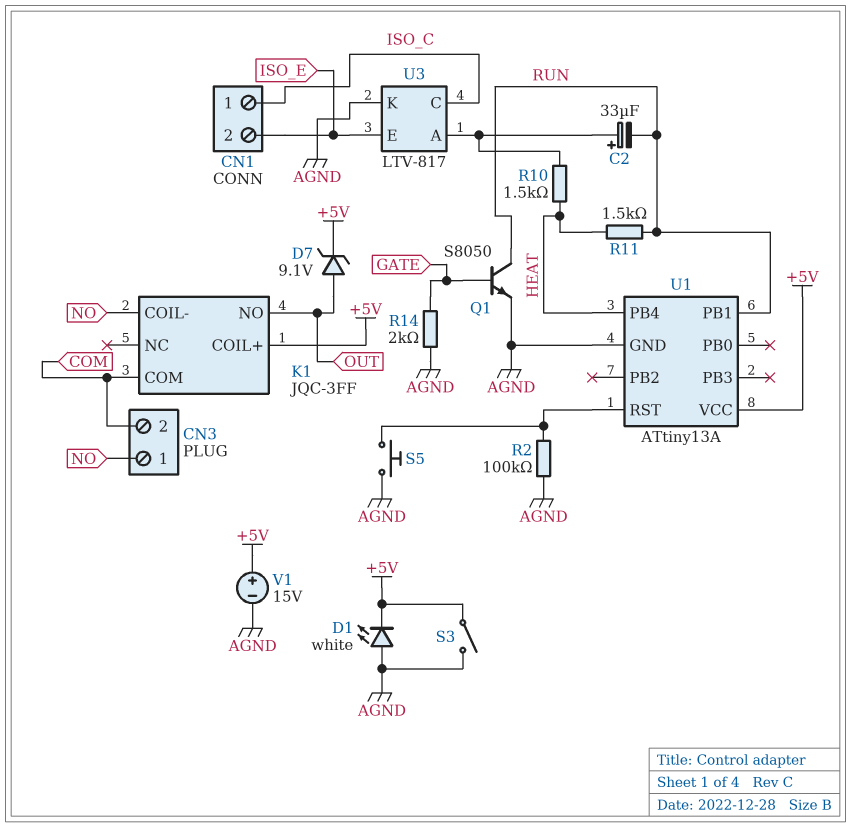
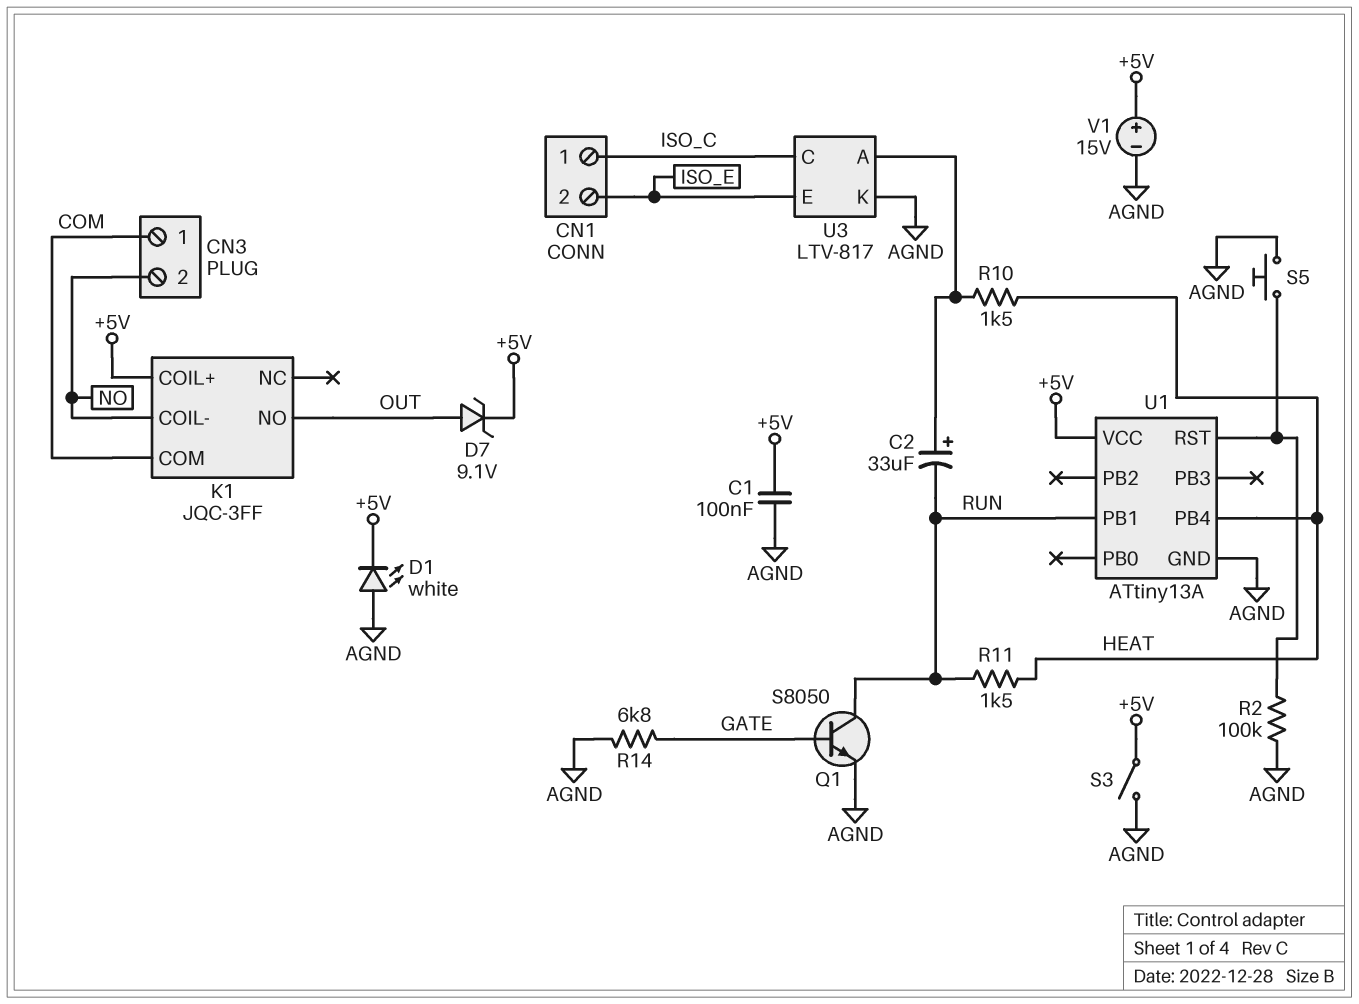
C1: none -> 100nF (+5V, AGND)
CN3 pin 1: NO -> COM
CN3 pin 2: COM -> NO
R14: 2k (AGND, GATE) -> 6.8k (AGND, GATE)

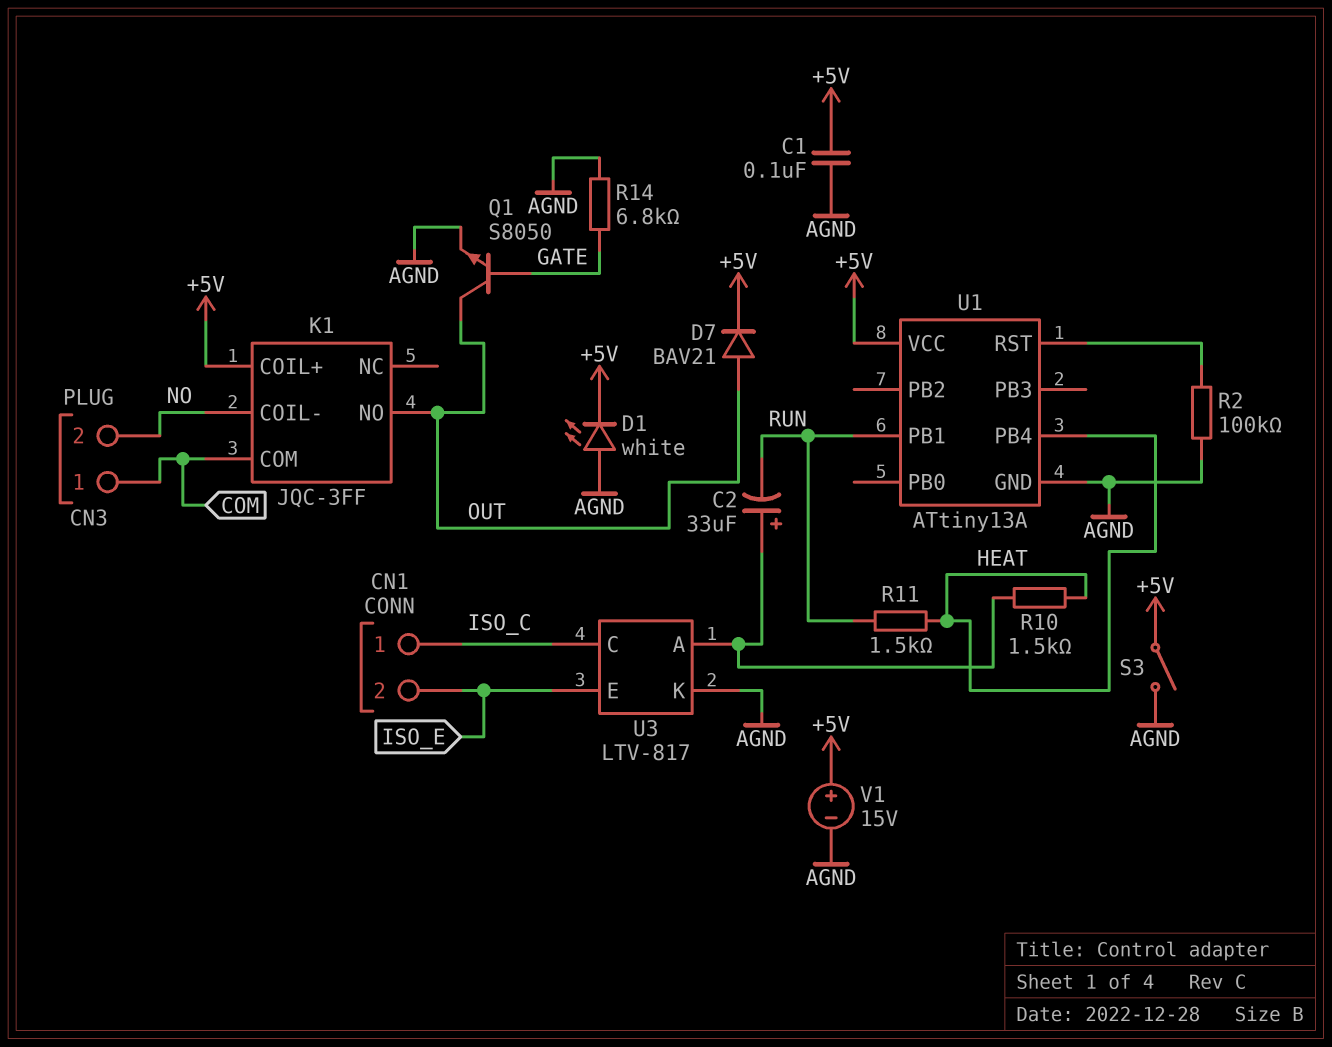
D7: zener 9.1V (A OUT, K +5V) -> diode BAV21 (A OUT, K +5V)
Q1: NPN S8050 (B GATE, C RUN, E AGND) -> NPN S8050 (B GATE, C OUT, E AGND)
S5: button (AGND, U1/RST) -> none

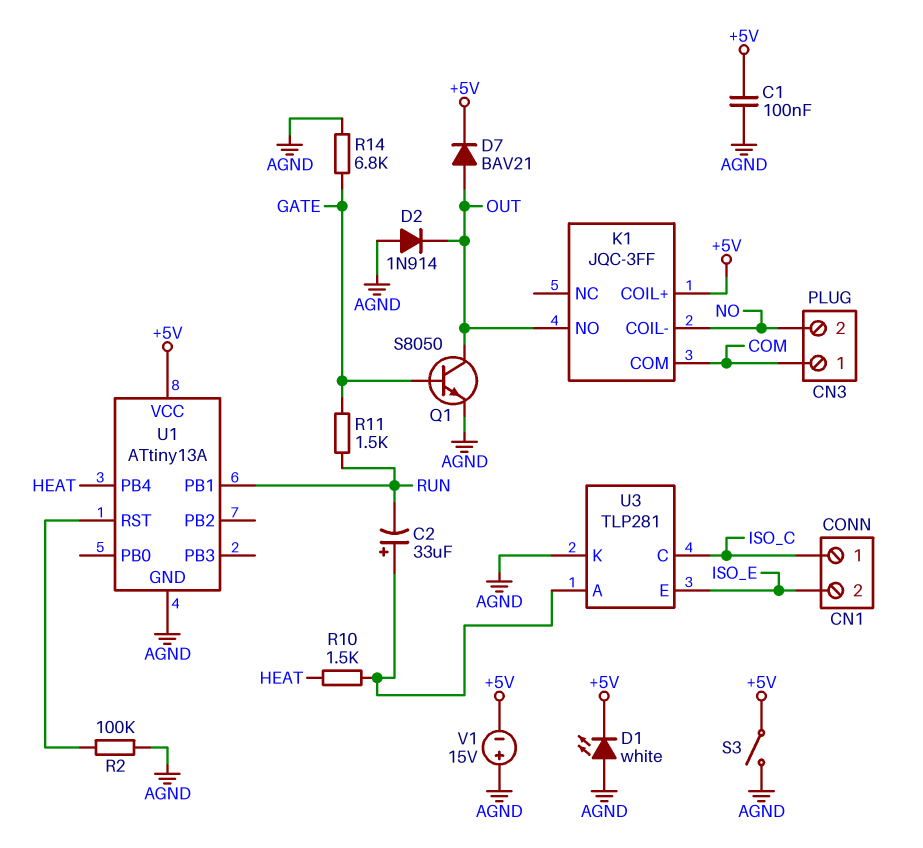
D2: none -> diode 1N914 (A AGND, K OUT)
R11: 1.5k (HEAT, RUN) -> 1.5k (GATE, RUN)
U3: LTV-817 -> TLP281
V1: 15V (plus +5V, minus AGND) -> 15V (plus AGND, minus +5V)

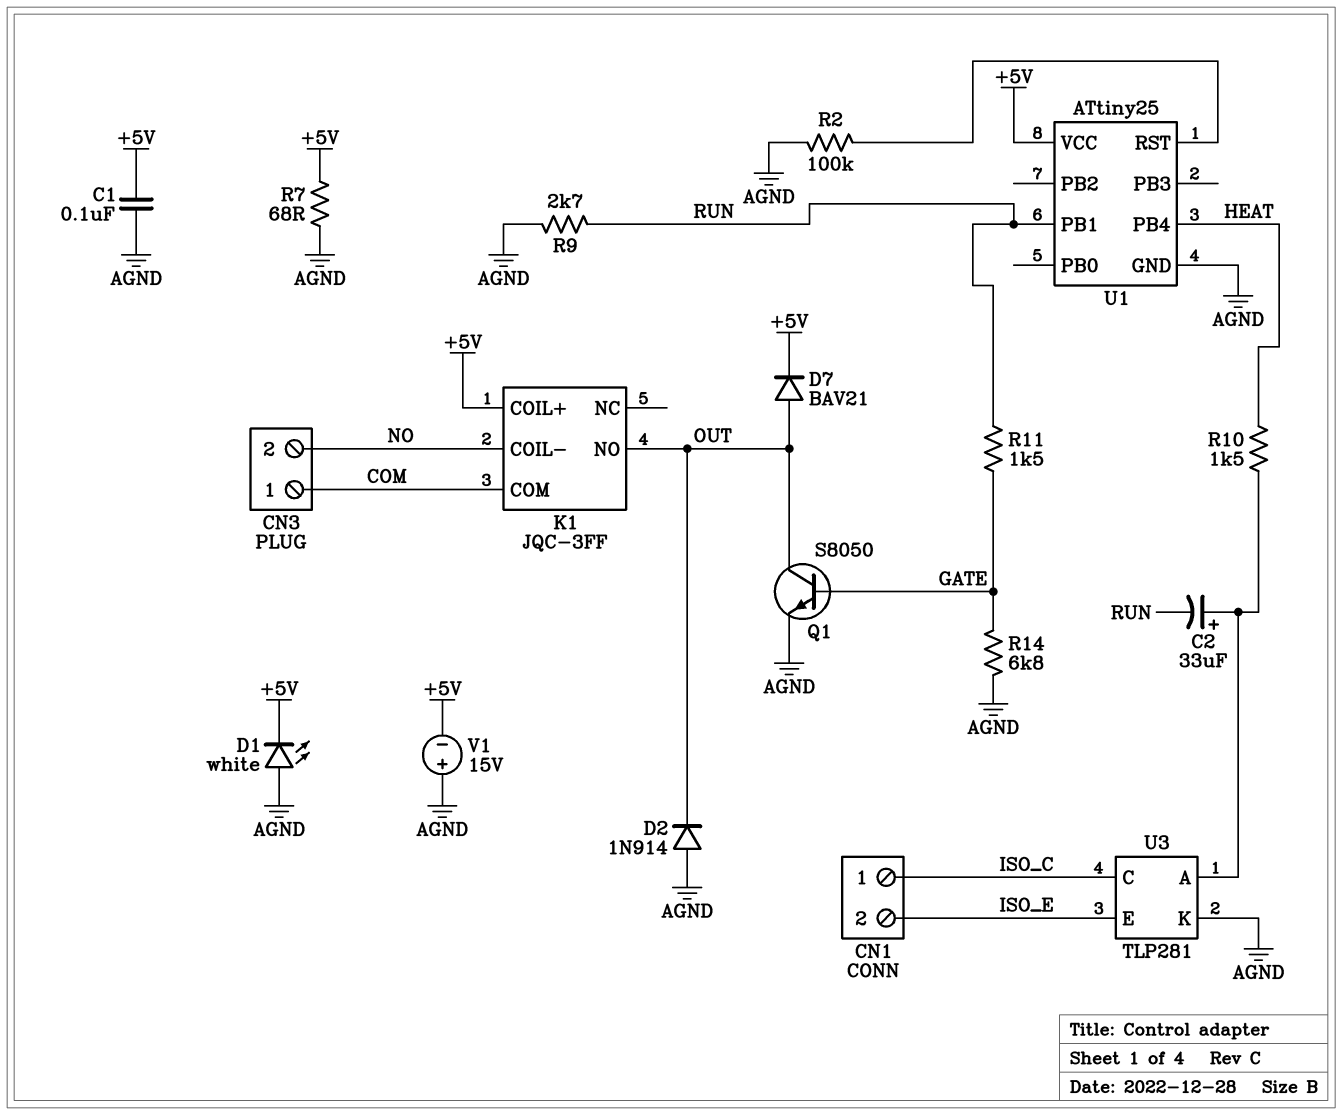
R7: none -> 68 (+5V, AGND)
R9: none -> 2.7k (AGND, RUN)
S3: switch (+5V, AGND) -> none
U1: ATtiny13A -> ATtiny25

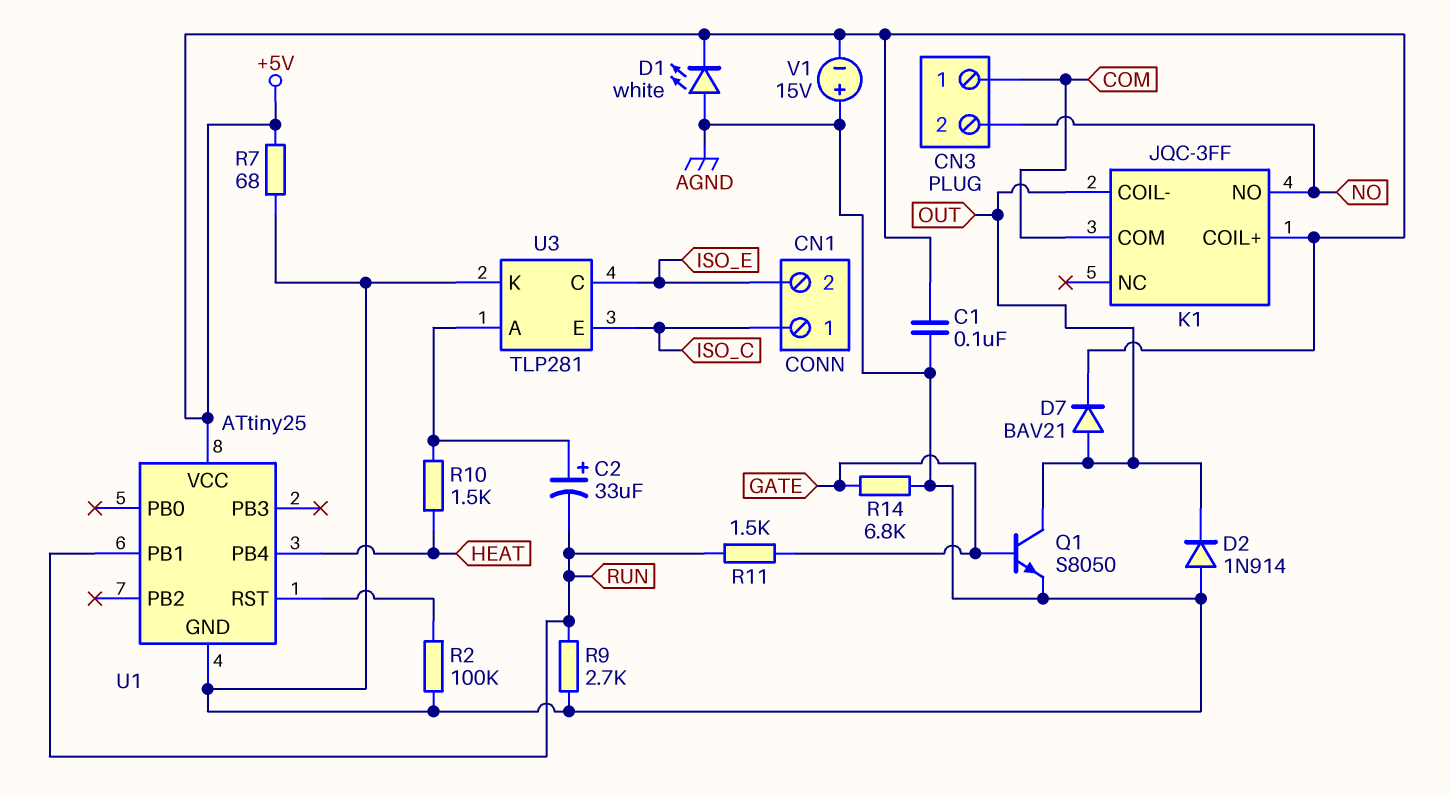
K1 pin COIL-: NO -> OUT
K1 pin NO: OUT -> NO
U3 pin C: ISO_C -> ISO_E
U3 pin E: ISO_E -> ISO_C

